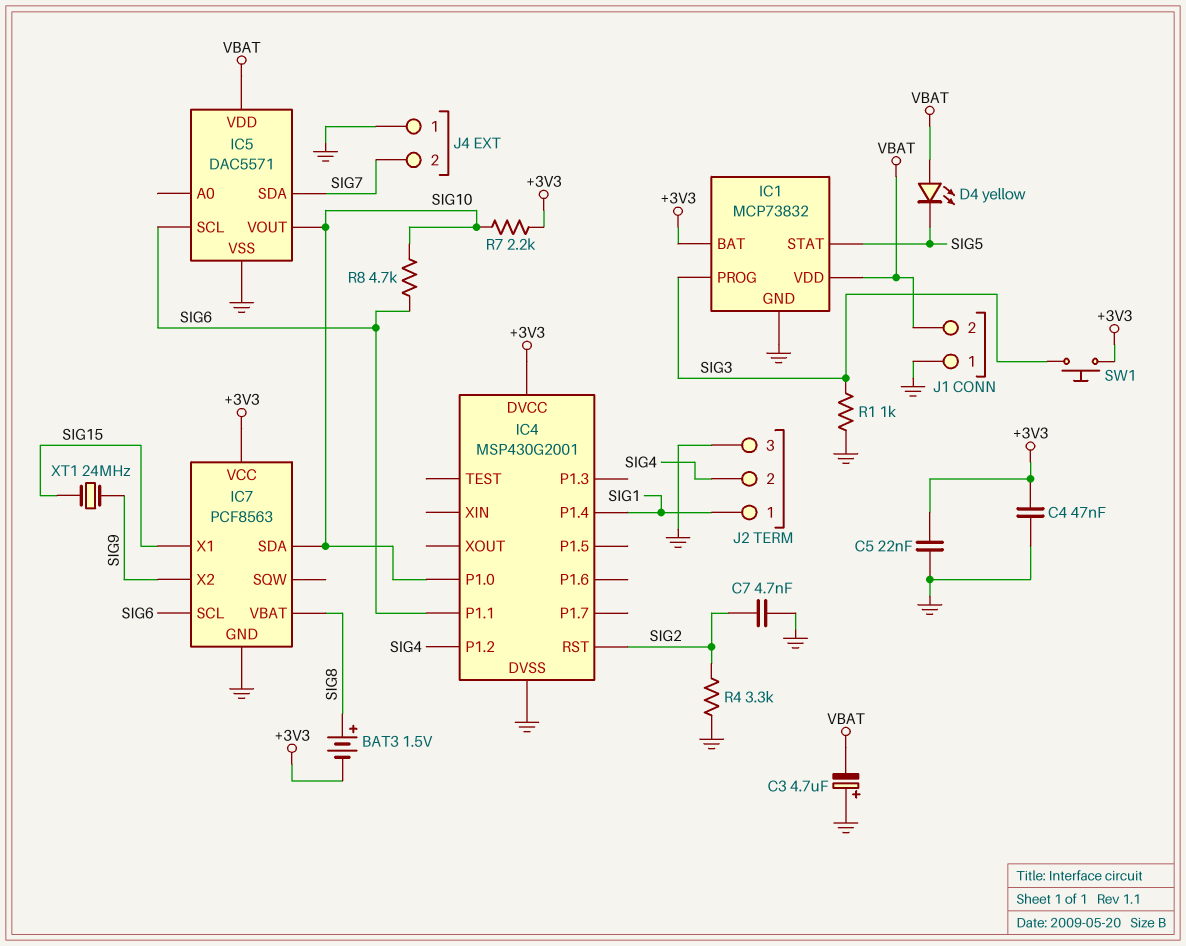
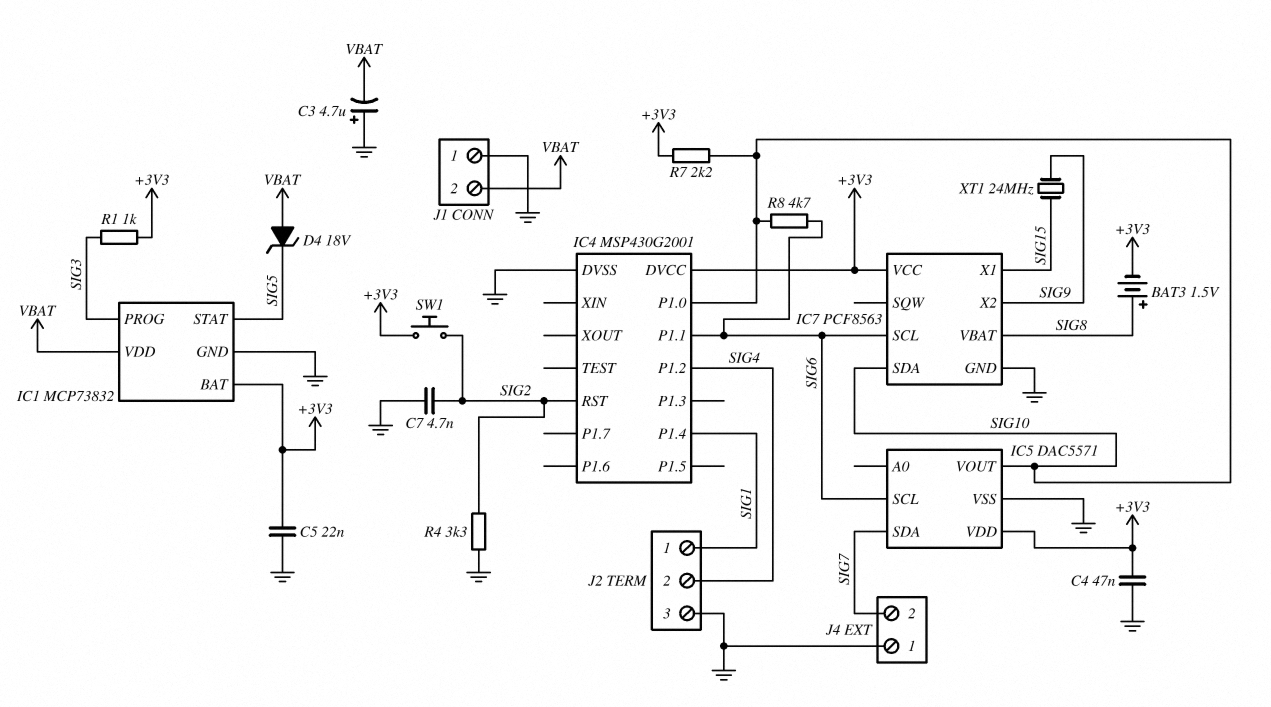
D4: LED yellow (A VBAT, K SIG5) -> zener 18V (A VBAT, K SIG5)
IC5 pin VDD: VBAT -> +3V3
R1: 1k (GND, SIG3) -> 1k (+3V3, SIG3)
SW1: button (+3V3, SIG3) -> button (+3V3, SIG2)

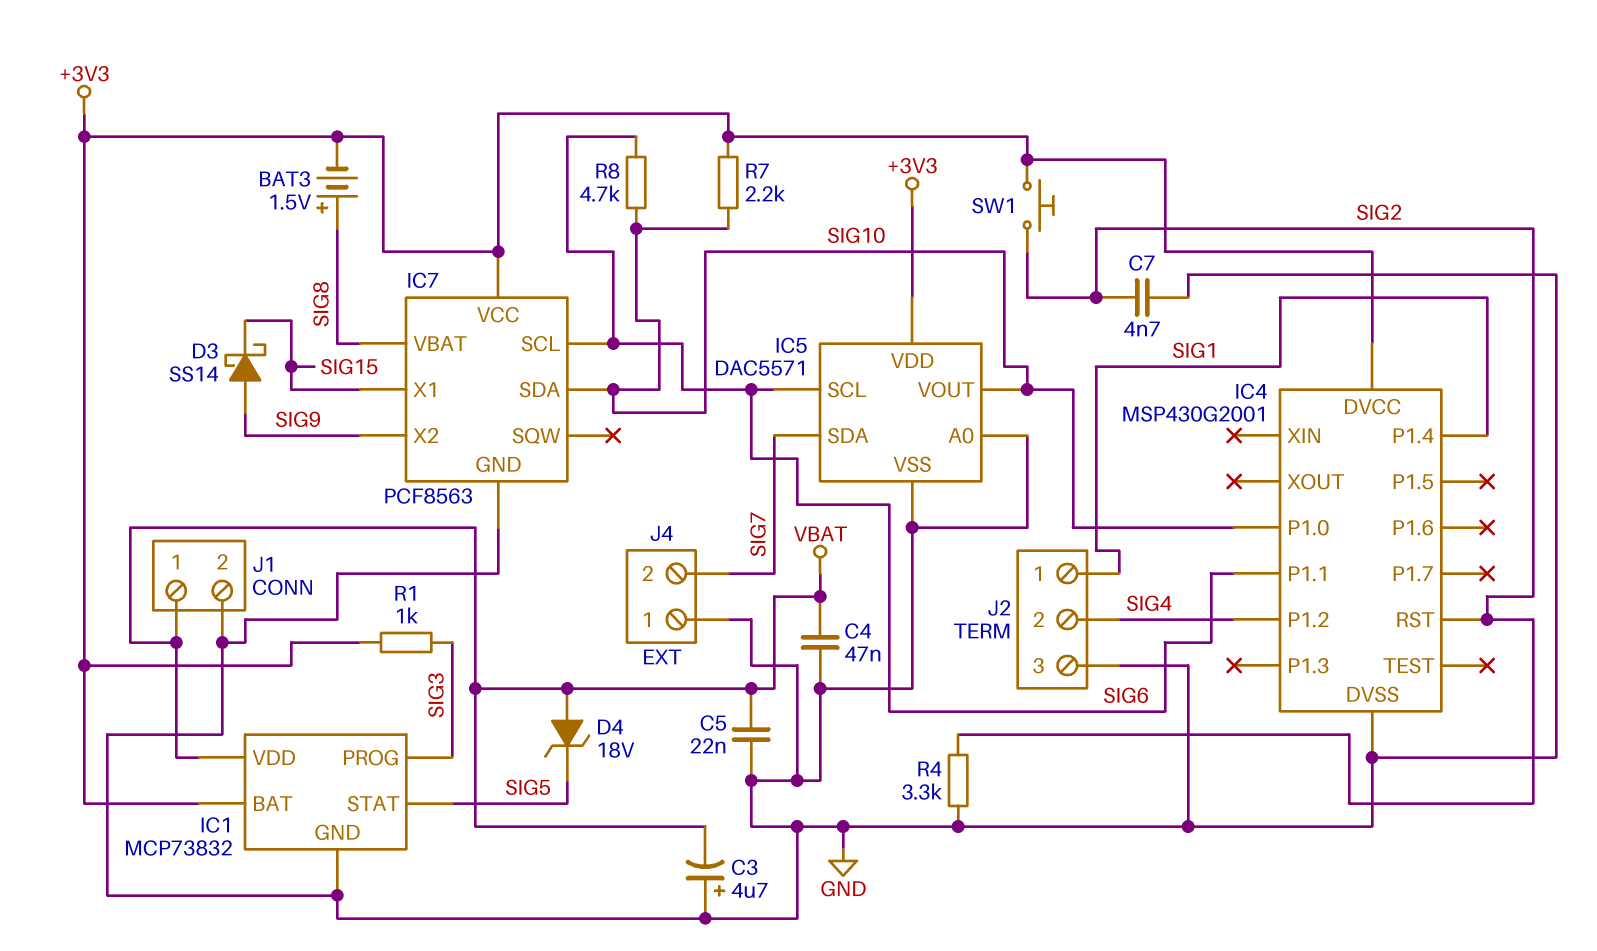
C4: 47nF (+3V3, GND) -> 47nF (GND, VBAT)
C5: 22nF (+3V3, GND) -> 22nF (GND, VBAT)
D3: none -> schottky SS14 (A SIG9, K SIG15)
IC5 pin A0: none -> GND
J1 pin 1: GND -> VBAT
J1 pin 2: VBAT -> GND
XT1: 24MHz (SIG9, SIG15) -> none

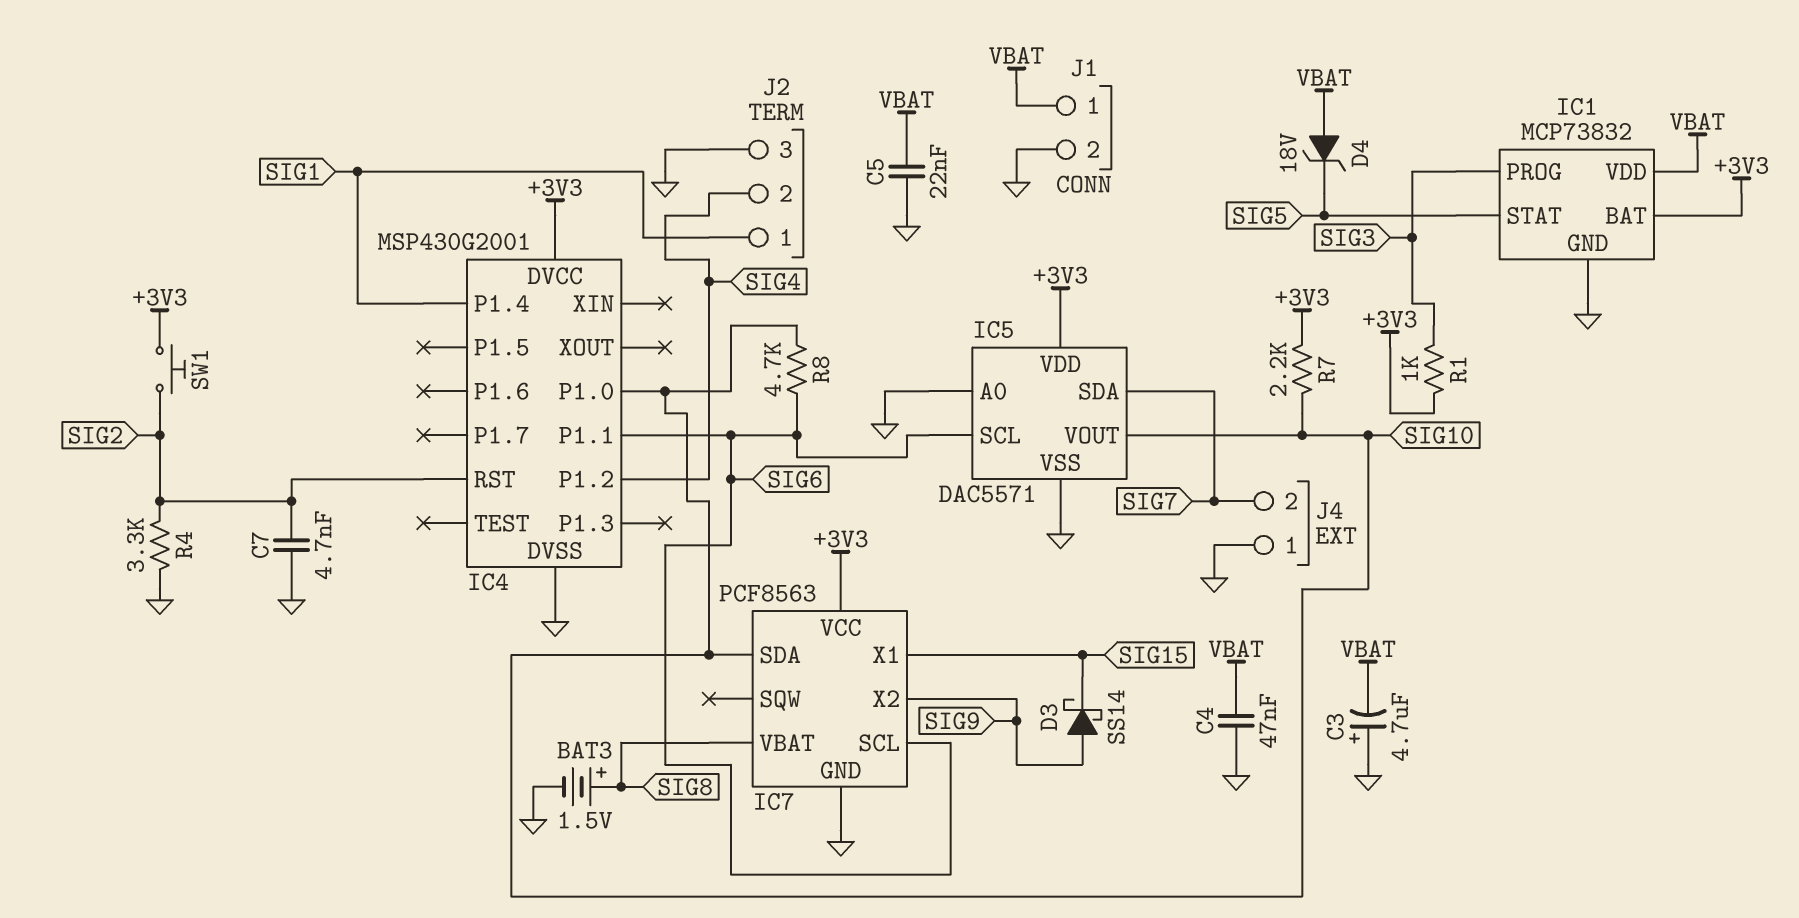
BAT3: 1.5V (plus SIG8, minus +3V3) -> 1.5V (plus SIG8, minus GND)

